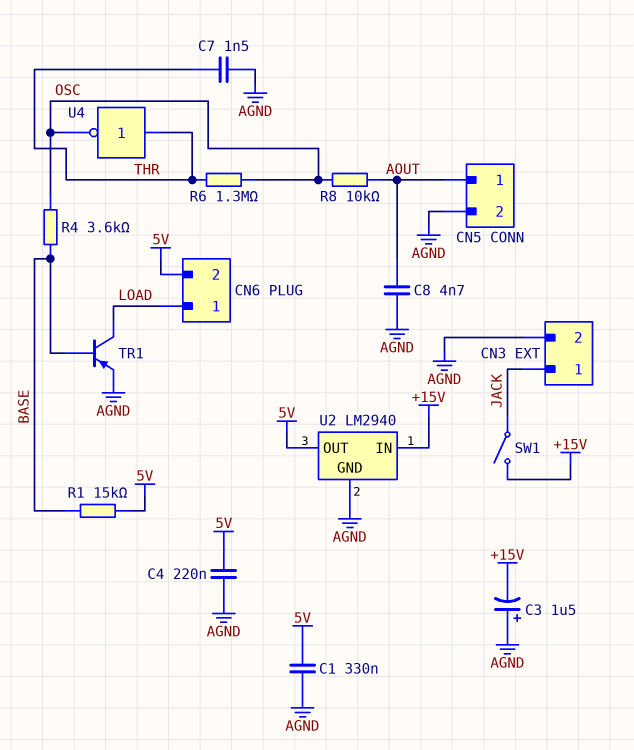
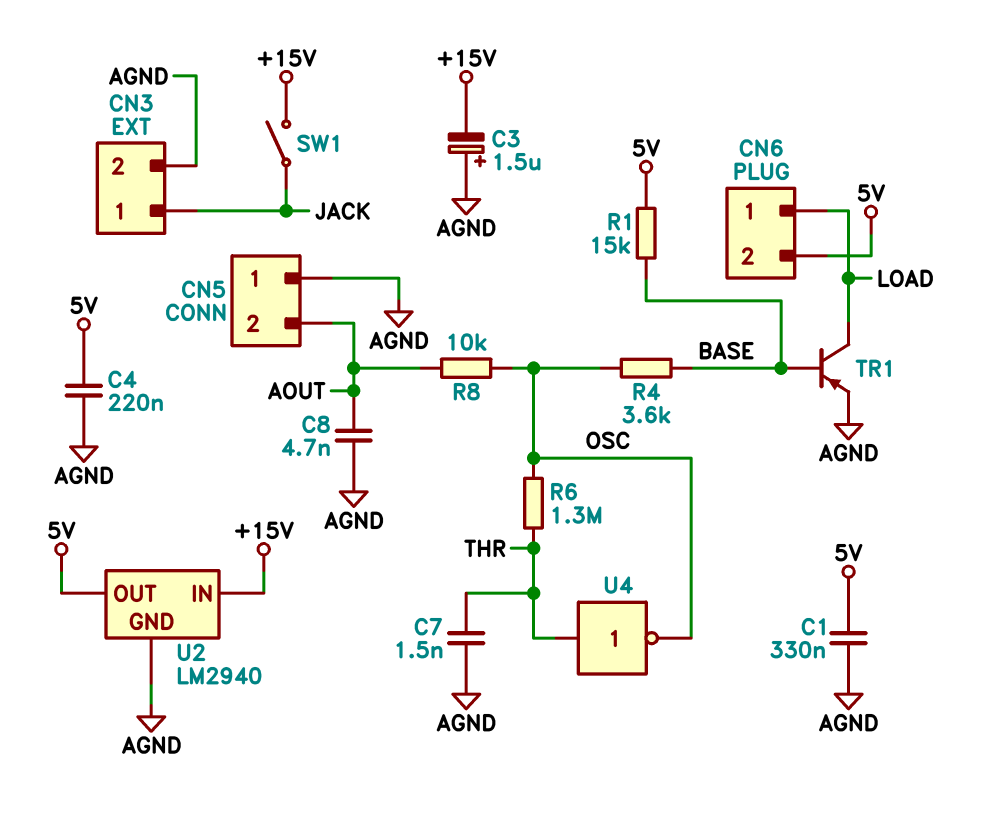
CN5 pin 1: AOUT -> AGND
CN5 pin 2: AGND -> AOUT

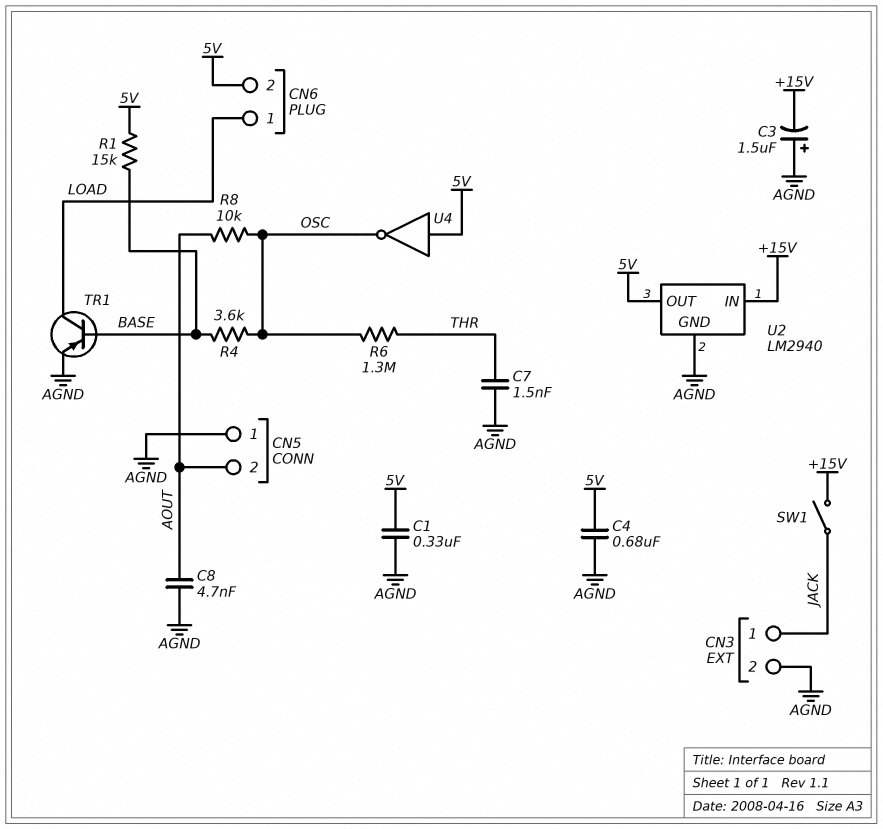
C4: 220nF (5V, AGND) -> 680nF (5V, AGND)
U4: NOT (in THR, out OSC) -> NOT (in 5V, out OSC)

